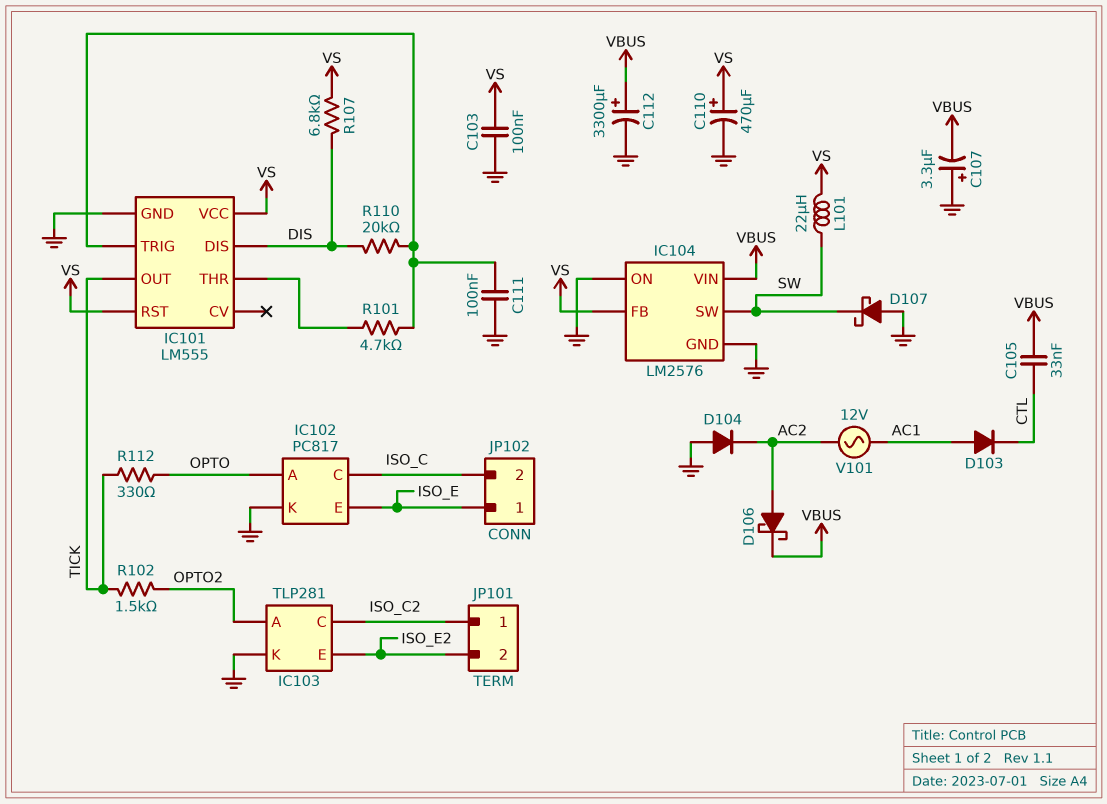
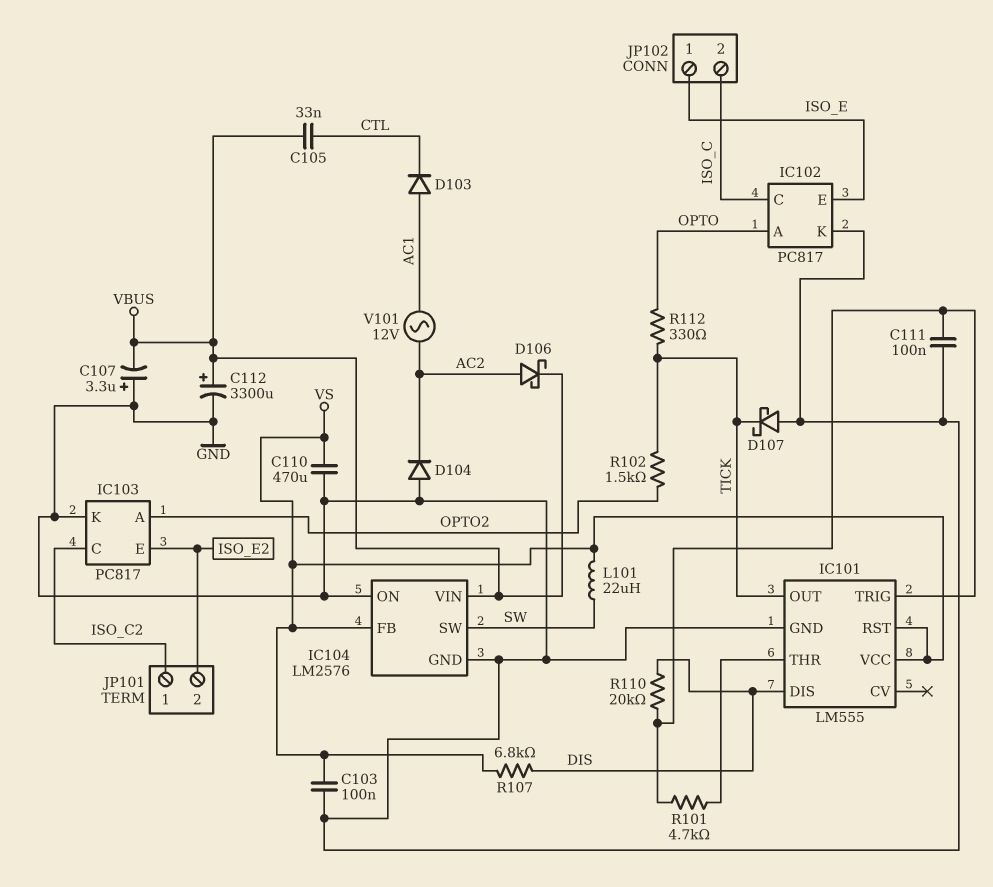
C110: 470uF (plus VS, minus GND) -> 470uF (GND, VS)
D107: schottky (A GND, K SW) -> schottky (A GND, K TICK)
IC103: TLP281 -> PC817

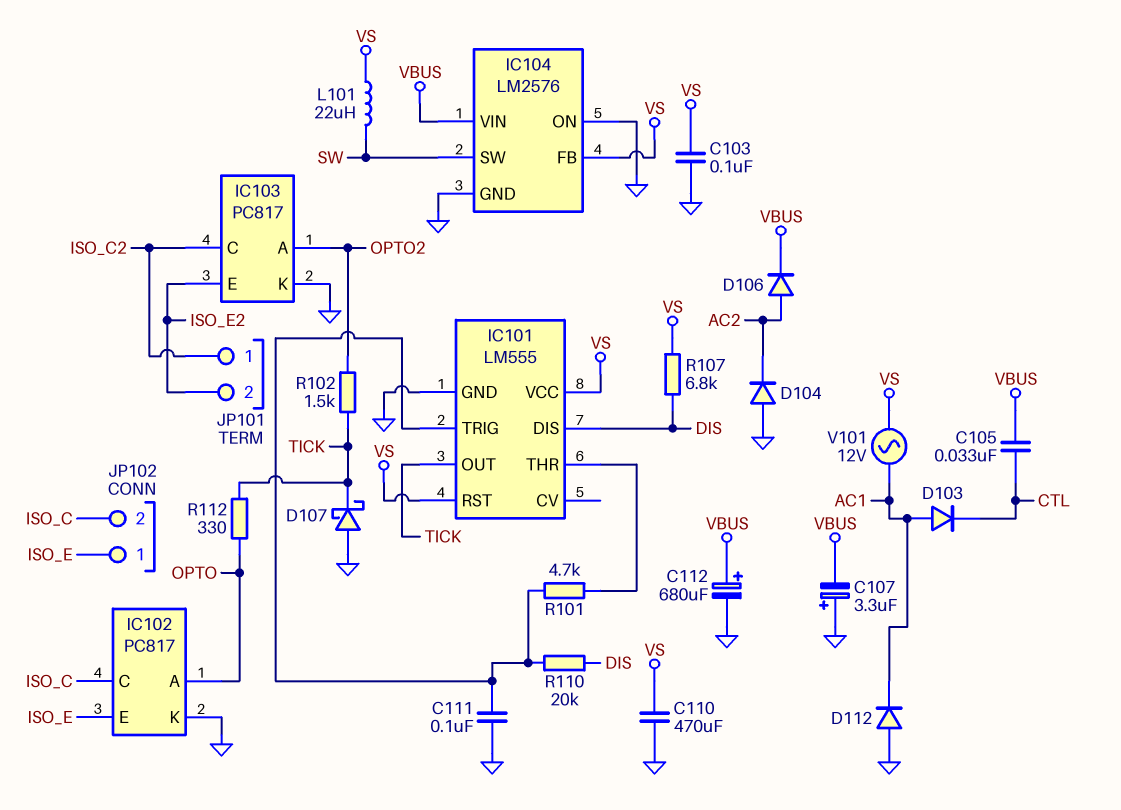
C112: 3300uF (plus VBUS, minus GND) -> 680uF (plus VBUS, minus GND)
D106: schottky (A AC2, K VBUS) -> diode (A AC2, K VBUS)
D112: none -> diode (A GND, K AC1)
V101: AC 12V (AC1, AC2) -> AC 12V (AC1, VS)

